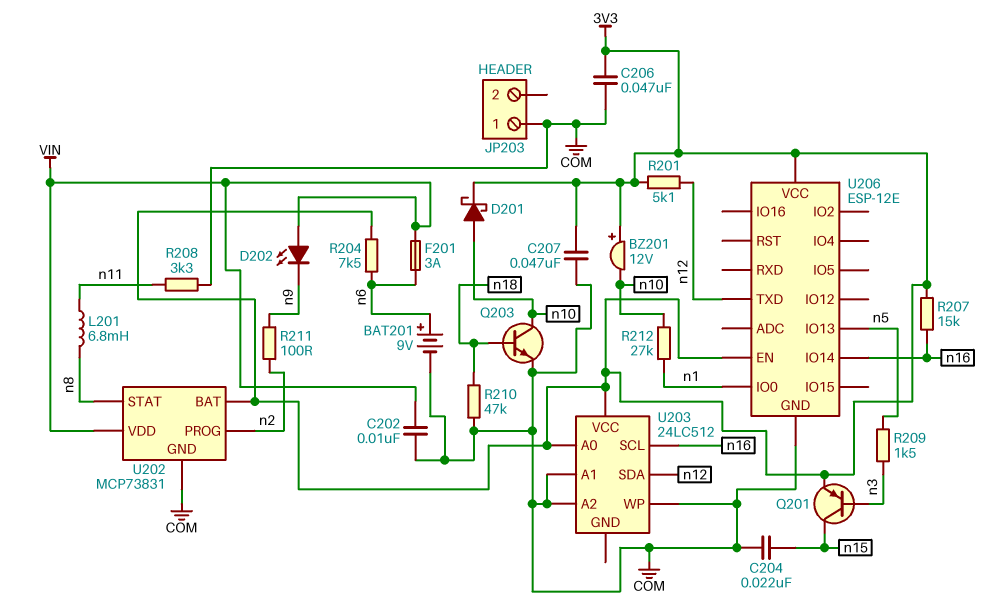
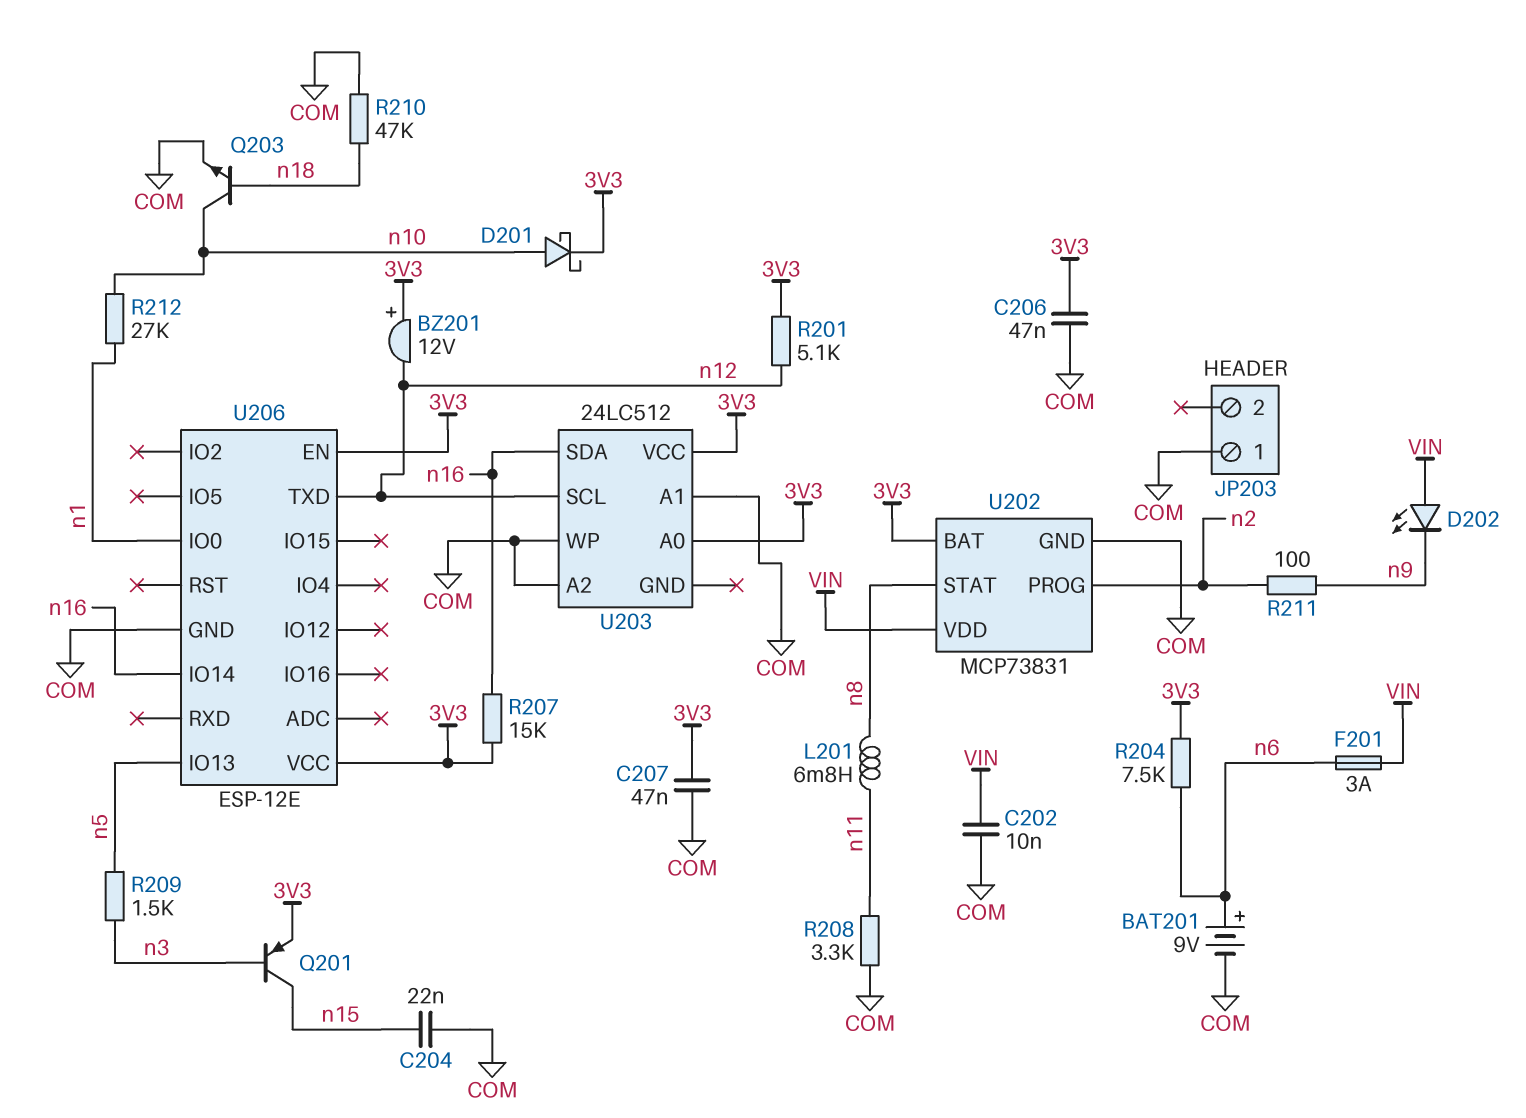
BZ201: buzzer 12V (plus 3V3, minus n10) -> buzzer 12V (plus 3V3, minus n12)
U203 pin SCL: n16 -> n12
U203 pin SDA: n12 -> n16

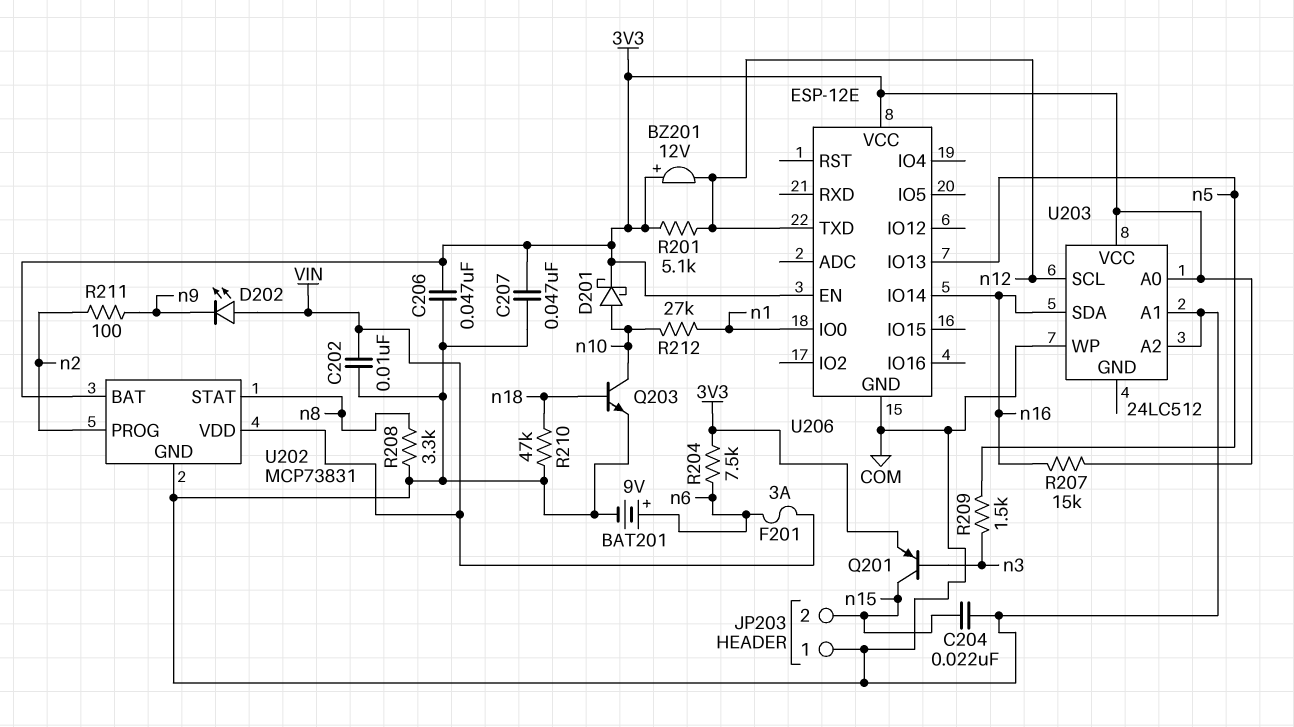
JP203 pin 2: none -> n15
L201: 6.8mH (n8, n11) -> none
R208: 3.3k (COM, n11) -> 3.3k (COM, n8)

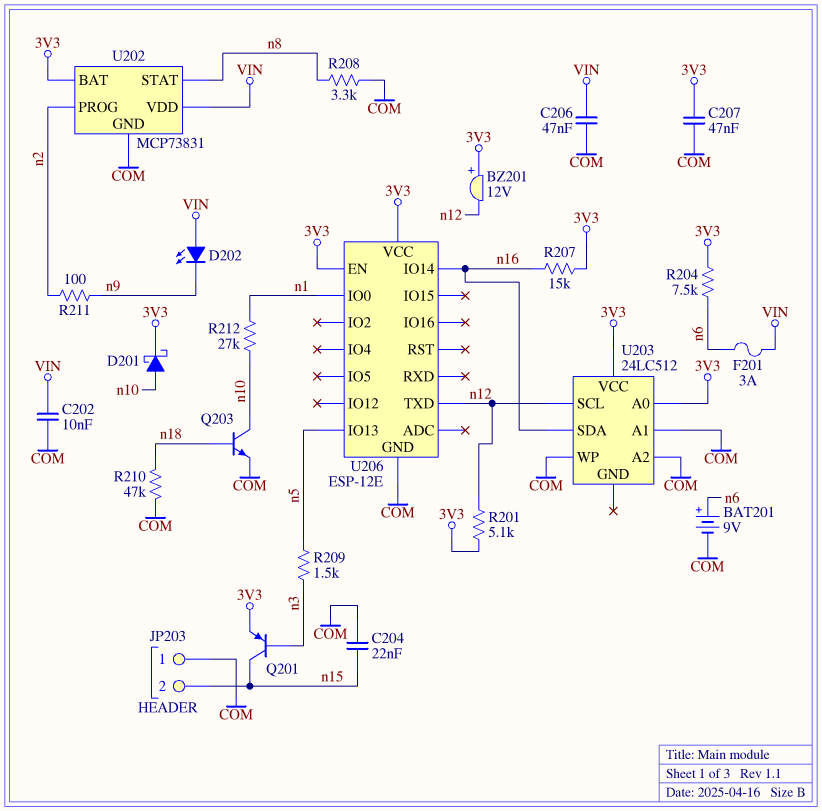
C206: 47nF (3V3, COM) -> 47nF (COM, VIN)

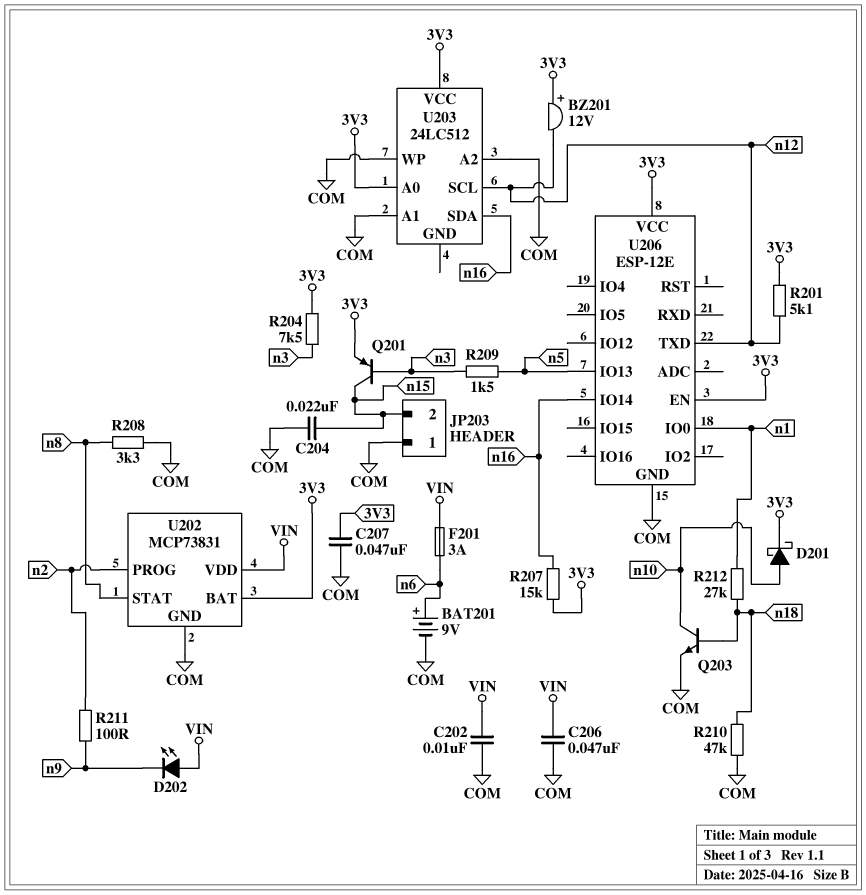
R204: 7.5k (3V3, n6) -> 7.5k (3V3, n3)
R212: 27k (n1, n10) -> 27k (n1, n18)

